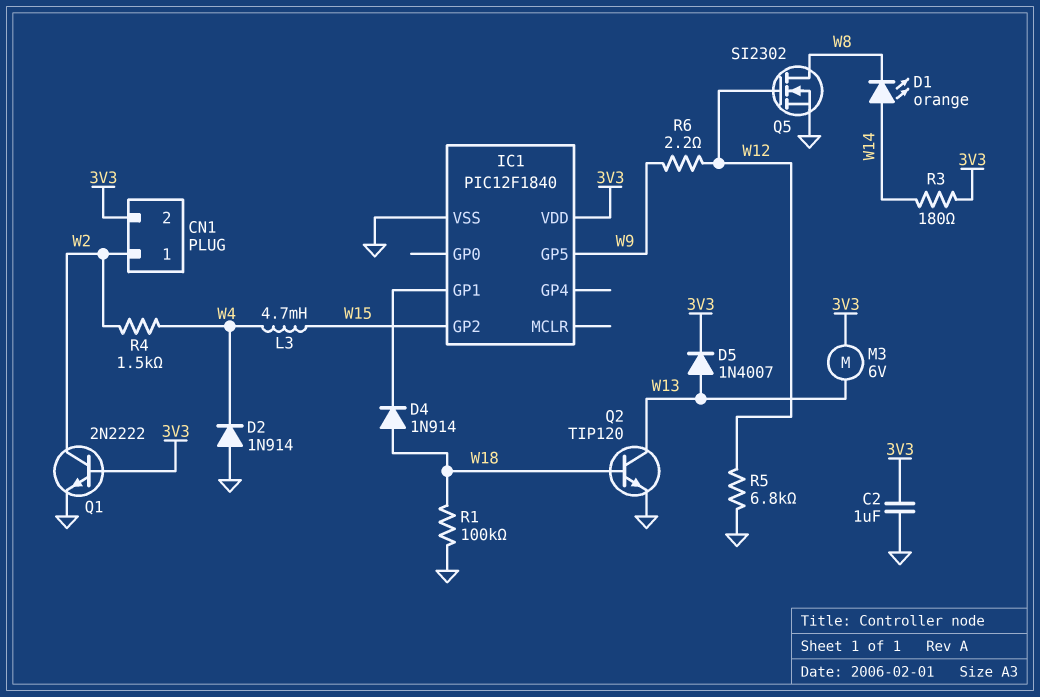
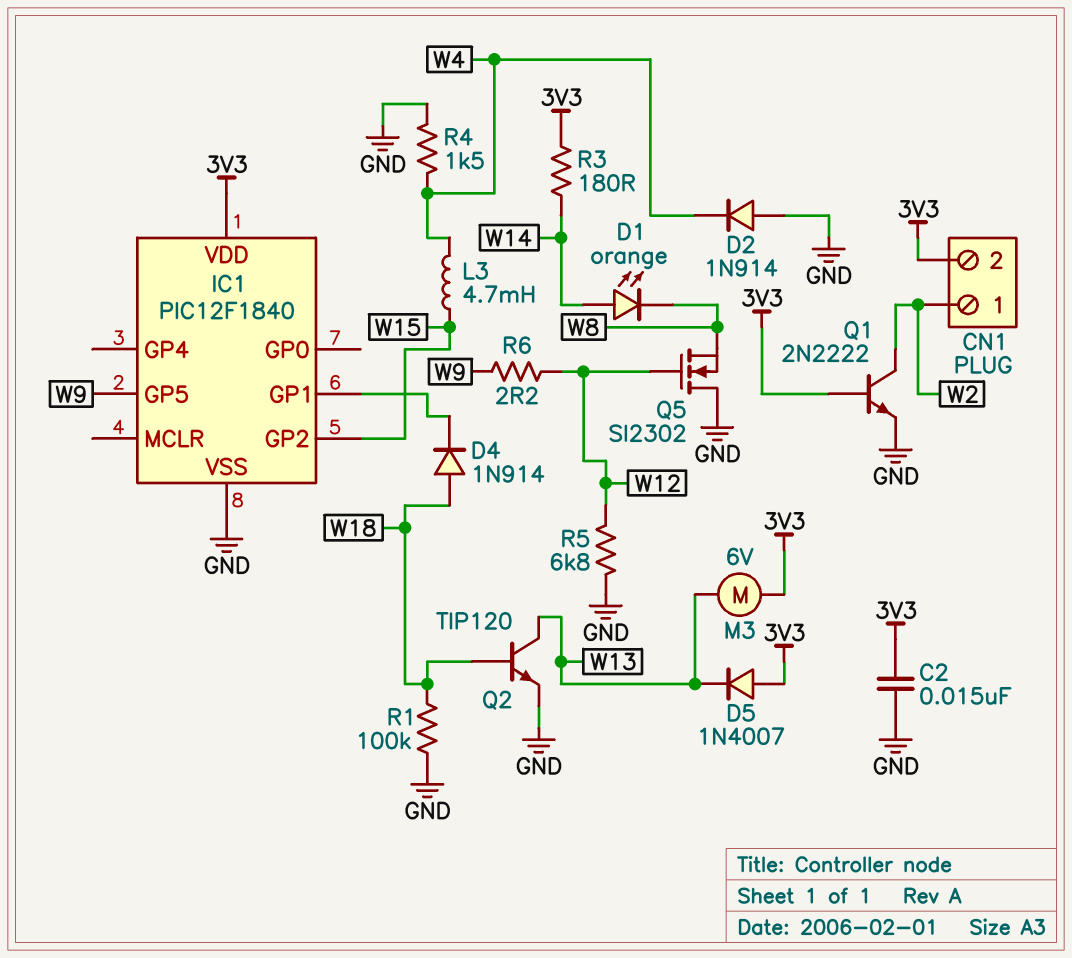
C2: 1uF (3V3, GND) -> 15nF (3V3, GND)
D5: diode 1N4007 (A W13, K 3V3) -> diode 1N4007 (A 3V3, K W13)
Q5: NMOS SI2302 (G W12, D W8, S GND) -> NMOS SI2302 (G W12, D GND, S W8)
R4: 1.5k (W2, W4) -> 1.5k (GND, W4)

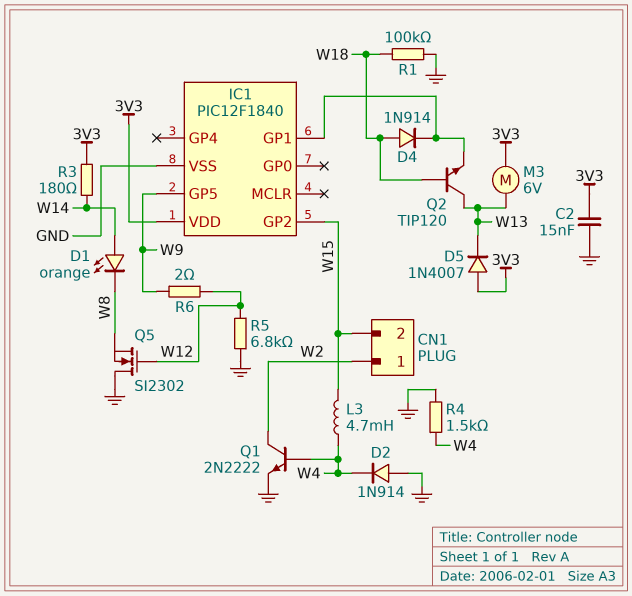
CN1 pin 2: 3V3 -> W15
Q1: NPN 2N2222 (B 3V3, C W2, E GND) -> NPN 2N2222 (B W4, C W2, E GND)
Q2: NPN TIP120 (B W18, C W13, E GND) -> NPN TIP120 (B W18, C W13, E IC1/GP1)
R6: 2.2 (W9, W12) -> 2 (W9, W12)

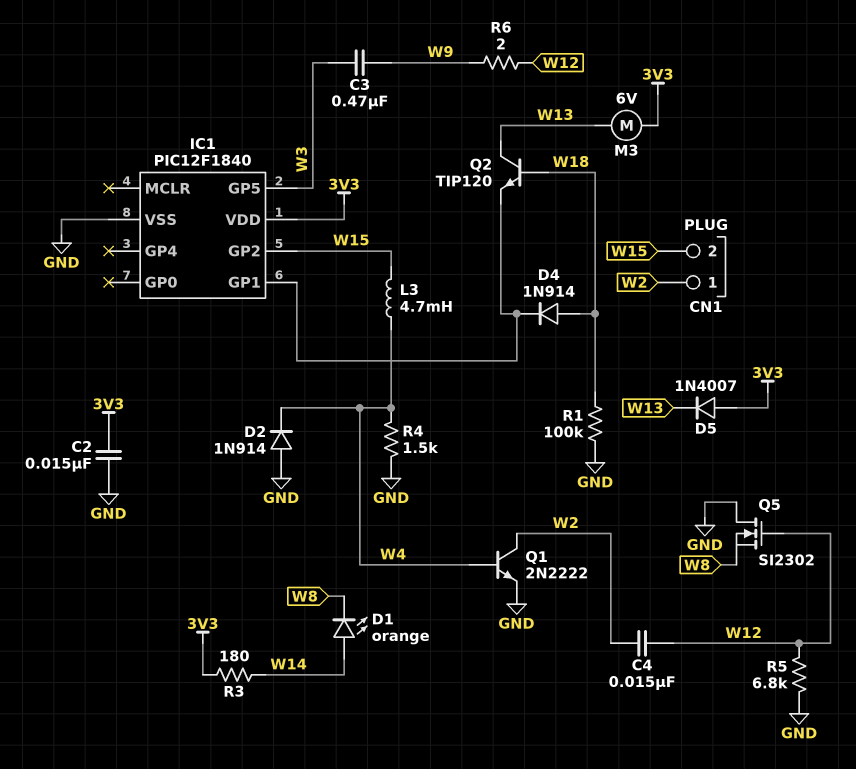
C3: none -> 470nF (W3, W9)
C4: none -> 15nF (W2, W12)
IC1 pin GP5: W9 -> W3

